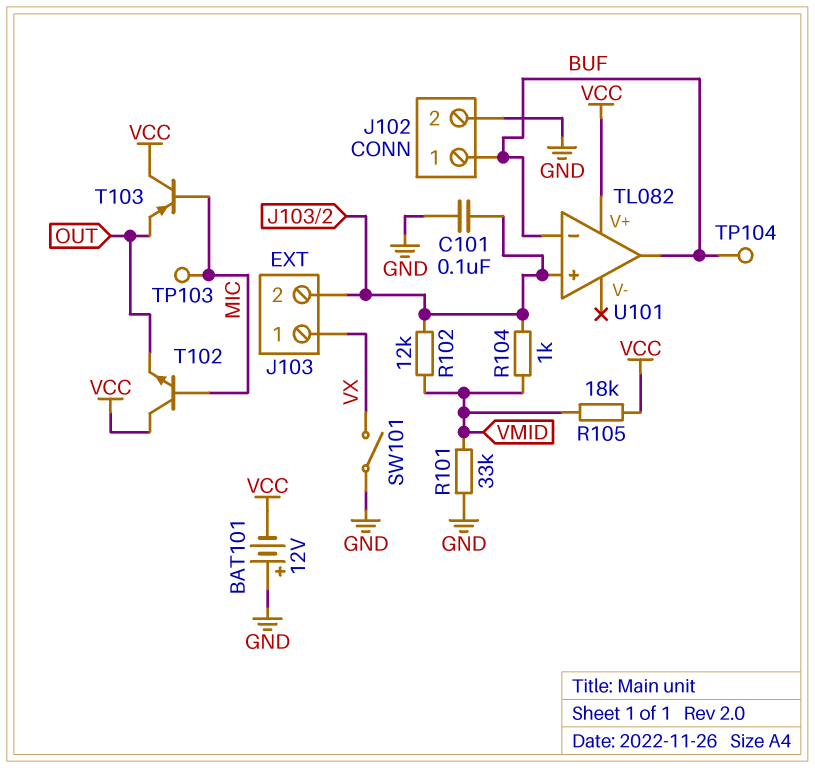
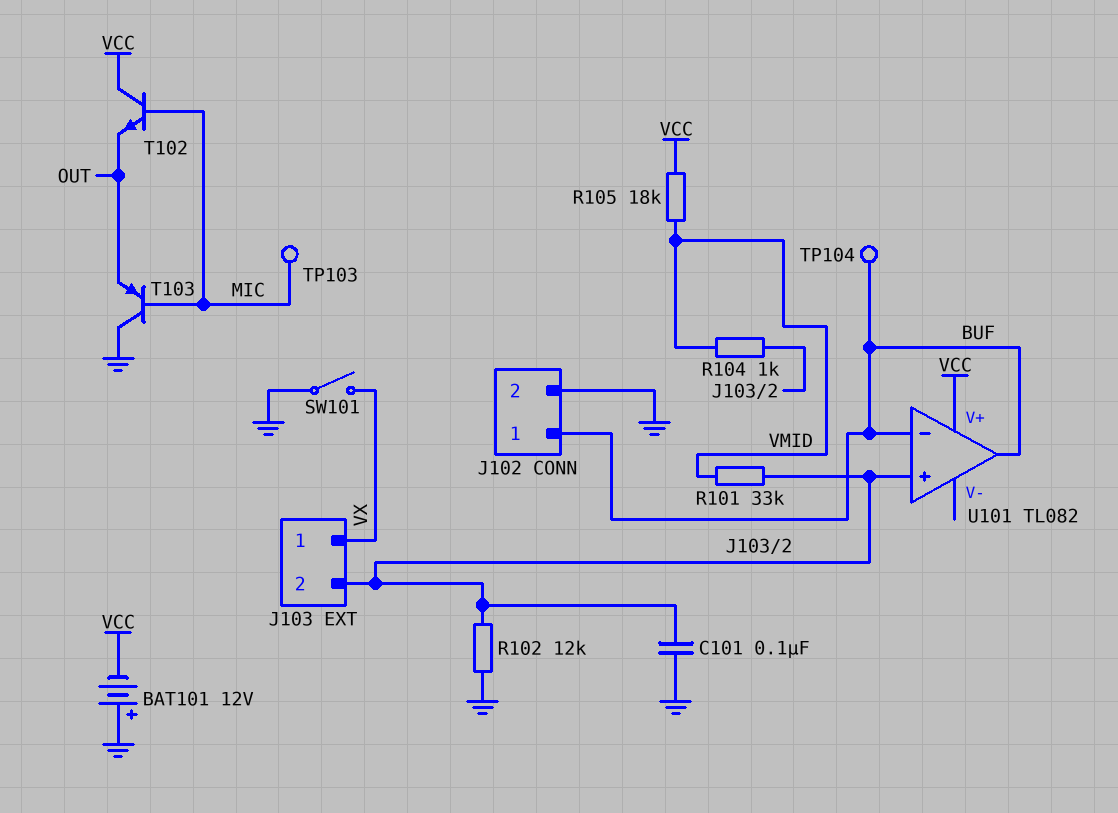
R101: 33k (GND, VMID) -> 33k (J103/2, VMID)
R102: 12k (J103/2, VMID) -> 12k (GND, J103/2)
T103: PNP (B MIC, C VCC, E OUT) -> PNP (B MIC, C GND, E OUT)

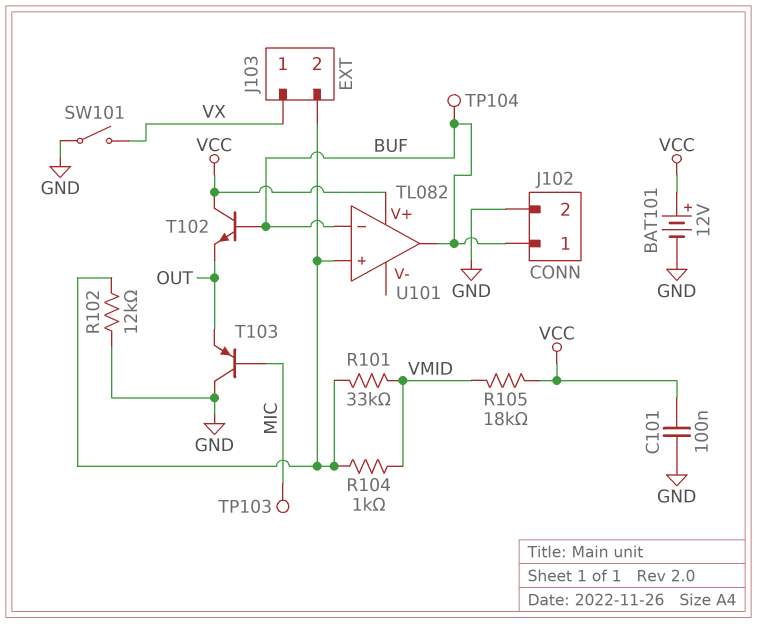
BAT101: 12V (plus GND, minus VCC) -> 12V (plus VCC, minus GND)
C101: 100nF (GND, J103/2) -> 100nF (GND, VCC)
T102: NPN (B MIC, C VCC, E OUT) -> NPN (B BUF, C VCC, E OUT)

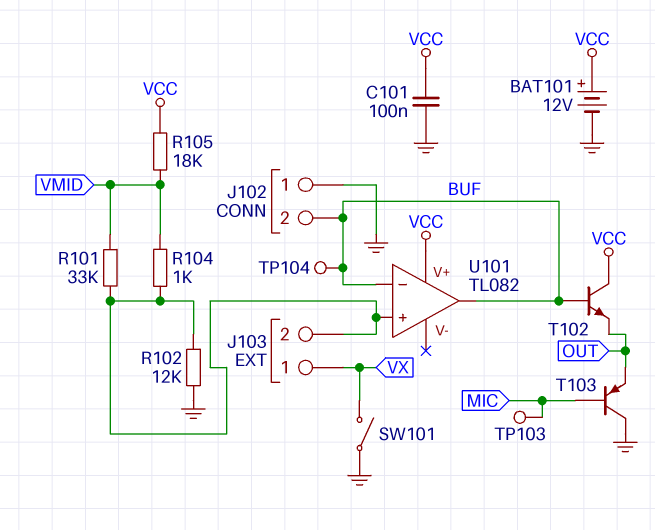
J102 pin 1: BUF -> GND
J102 pin 2: GND -> BUF

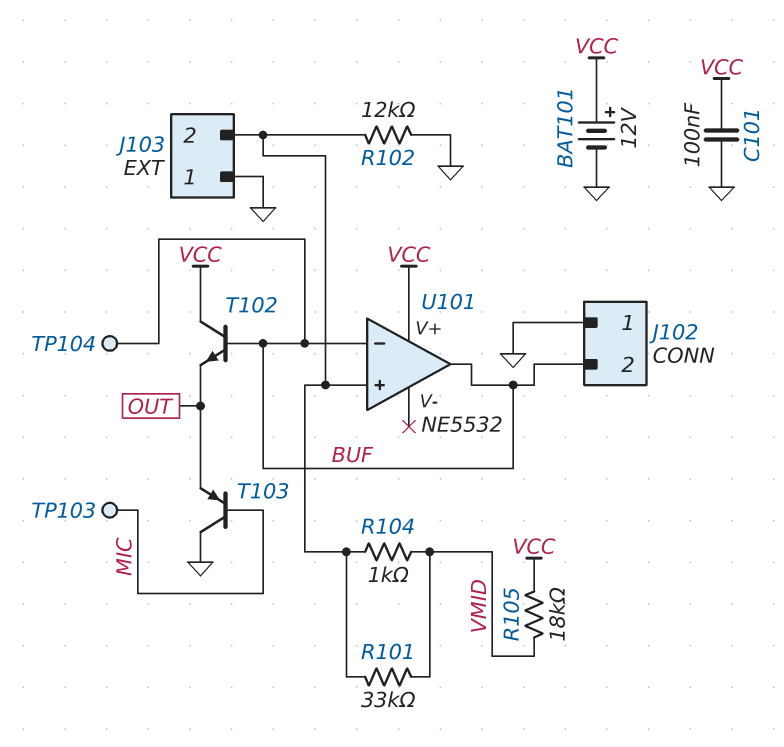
J103 pin 1: VX -> GND
SW101: switch (GND, VX) -> none
U101: TL082 -> NE5532

